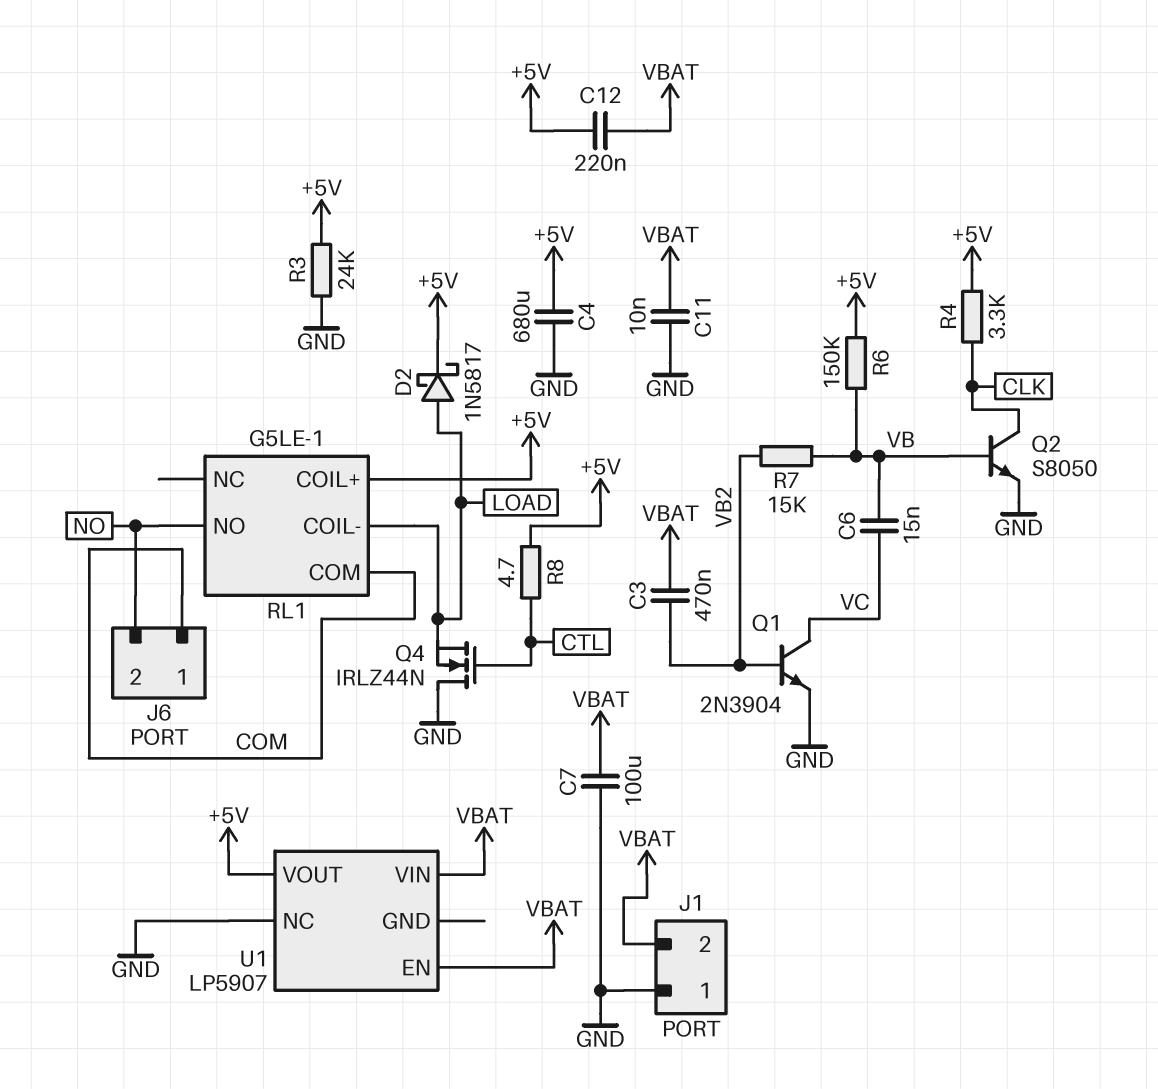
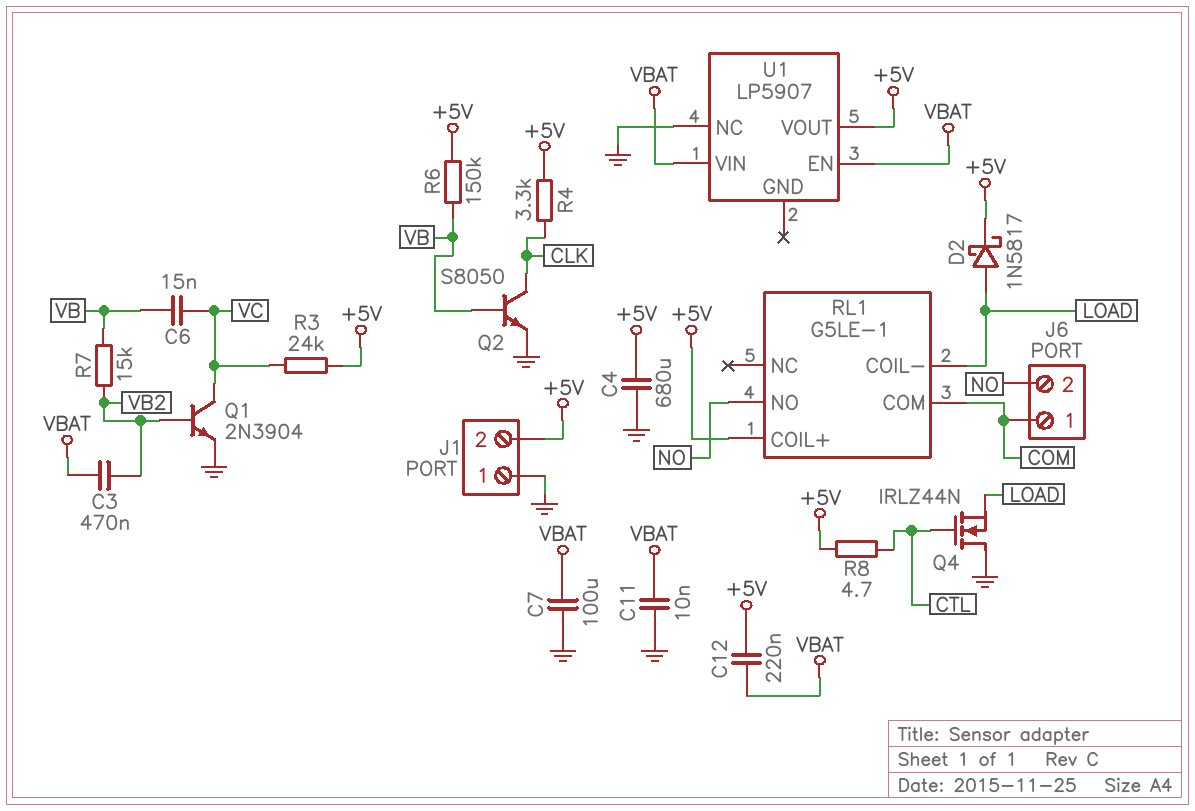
J1 pin 2: VBAT -> +5V
R3: 24k (+5V, GND) -> 24k (+5V, VC)

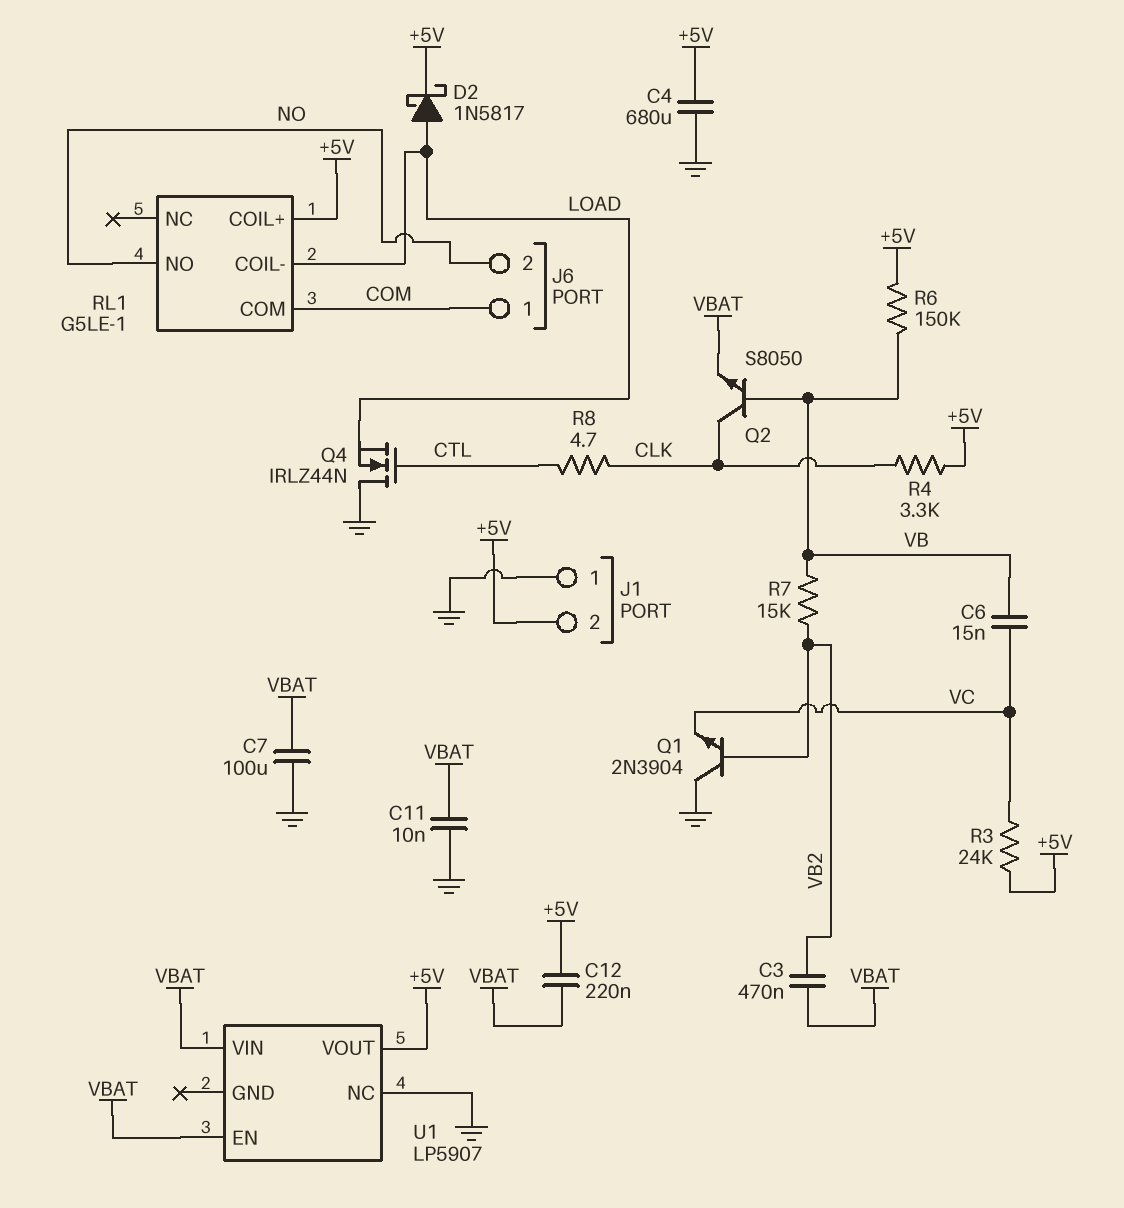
Q1: NPN 2N3904 (B VB2, C VC, E GND) -> NPN 2N3904 (B VB2, C GND, E VC)
Q2: NPN S8050 (B VB, C CLK, E GND) -> NPN S8050 (B VB, C CLK, E VBAT)
R8: 4.7 (+5V, CTL) -> 4.7 (CLK, CTL)

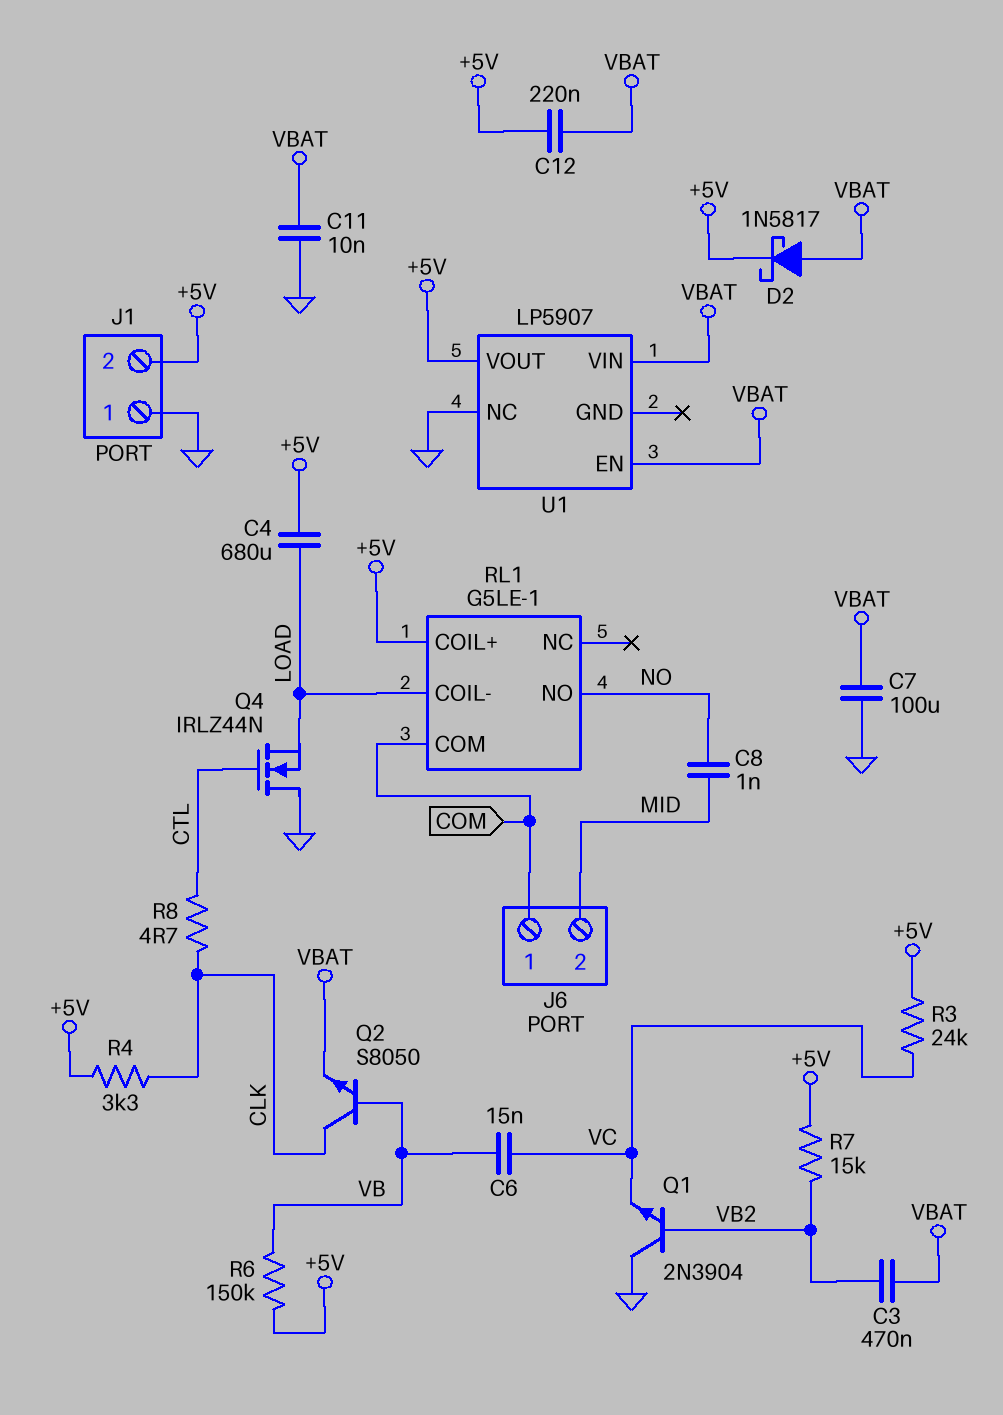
C4: 680uF (+5V, GND) -> 680uF (+5V, LOAD)
C8: none -> 1nF (MID, NO)
D2: schottky 1N5817 (A LOAD, K +5V) -> schottky 1N5817 (A VBAT, K +5V)
J6 pin 2: NO -> MID
R7: 15k (VB, VB2) -> 15k (+5V, VB2)

